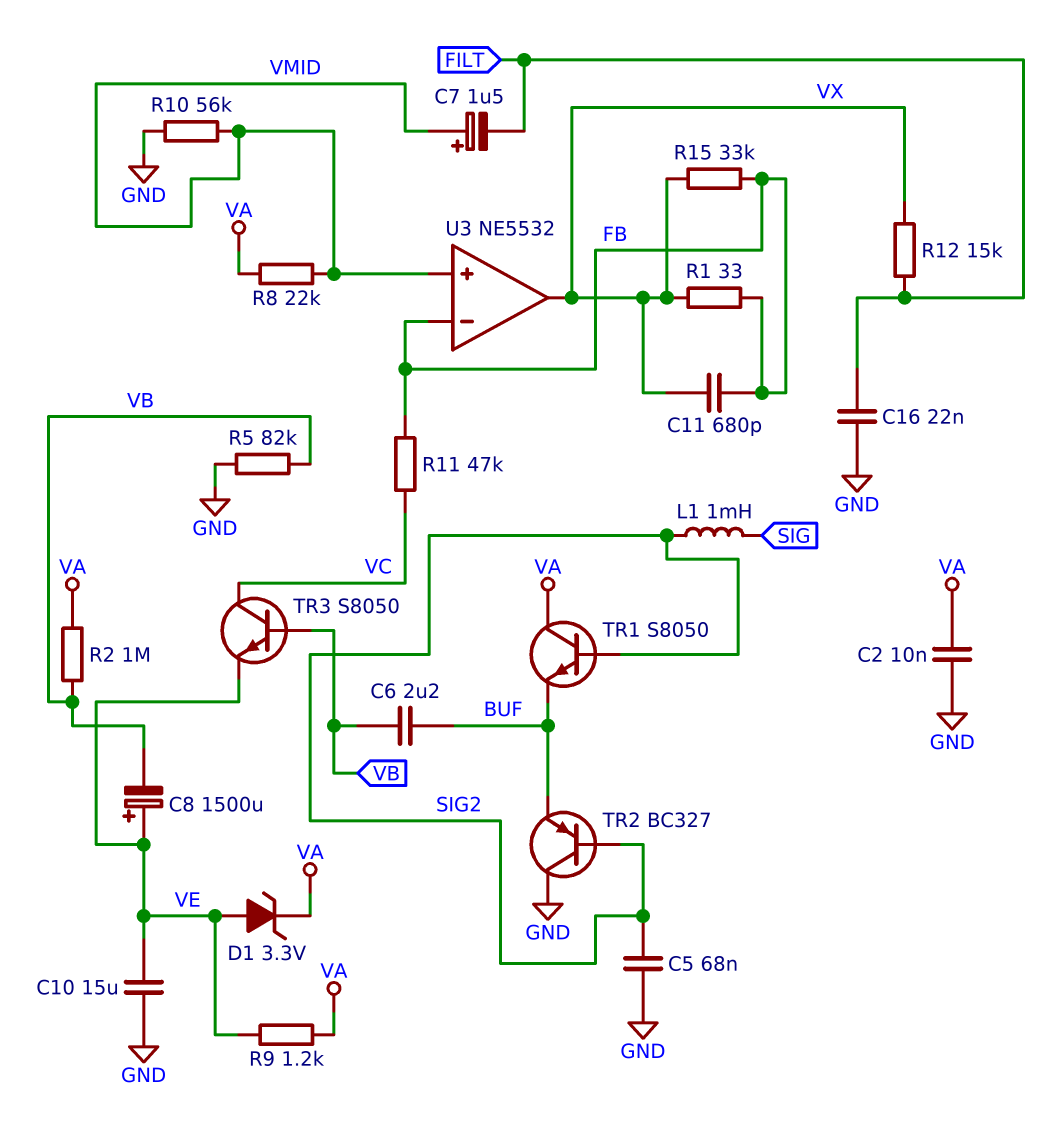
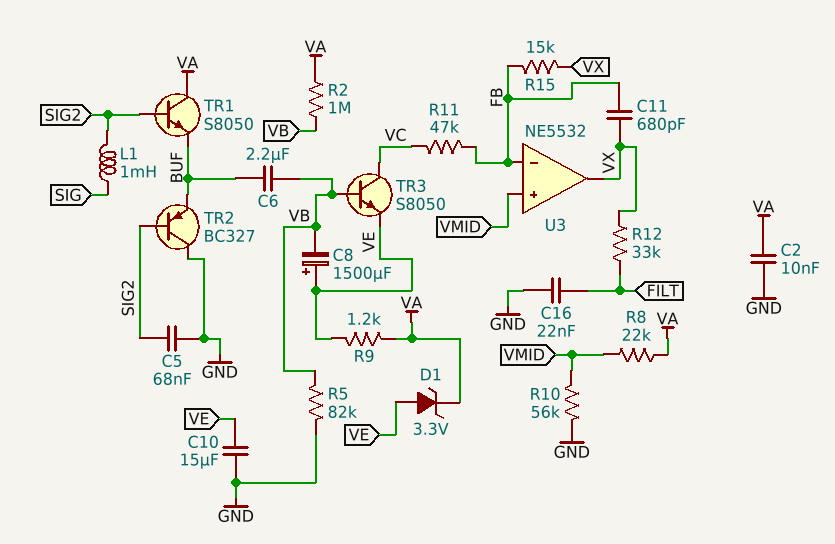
C7: 1.5uF (plus VMID, minus FILT) -> none
R1: 33 (FB, VX) -> none
R12: 15k (FILT, VX) -> 33k (FILT, VX)
R15: 33k (FB, VX) -> 15k (FB, VX)

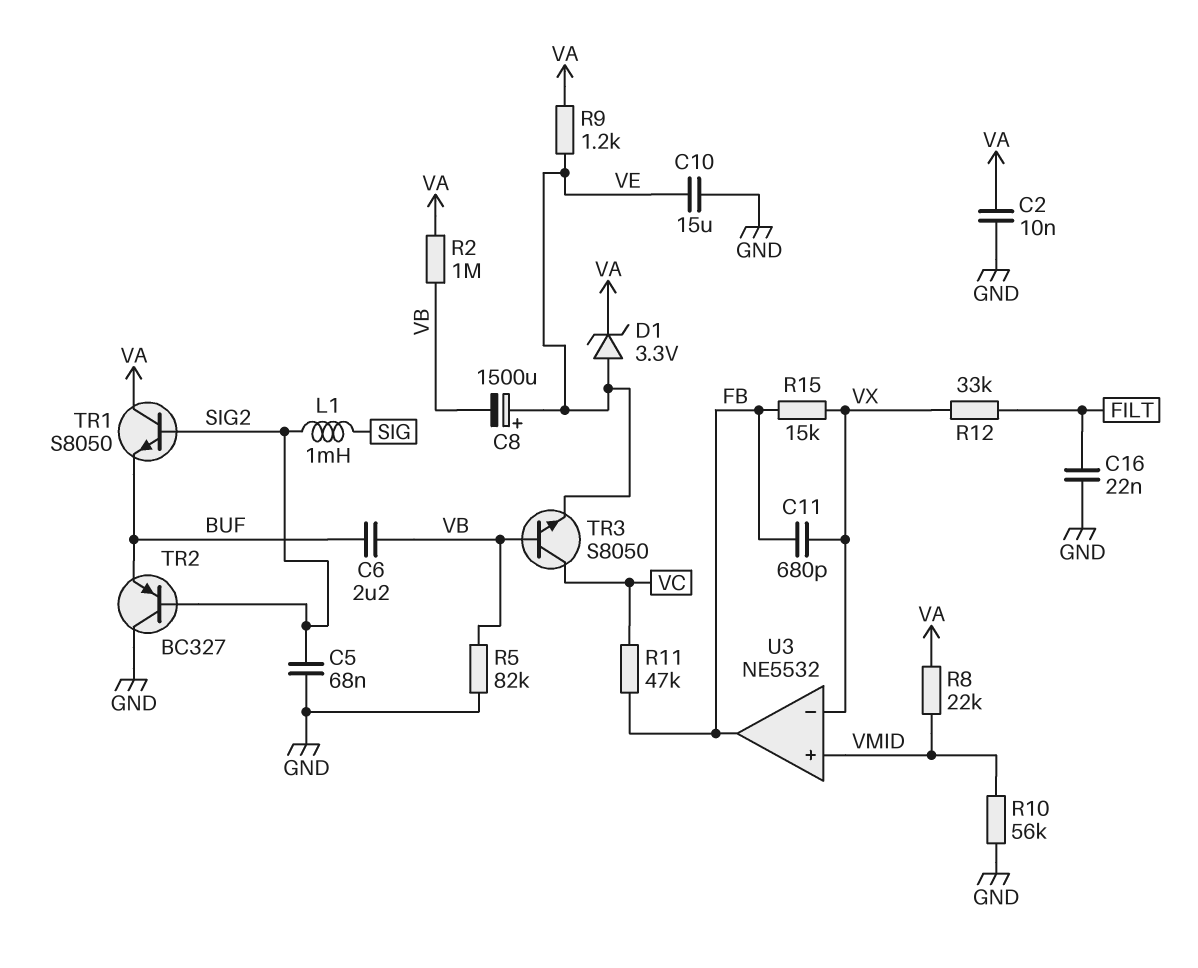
U3 pin in-: FB -> VX
U3 pin out: VX -> FB

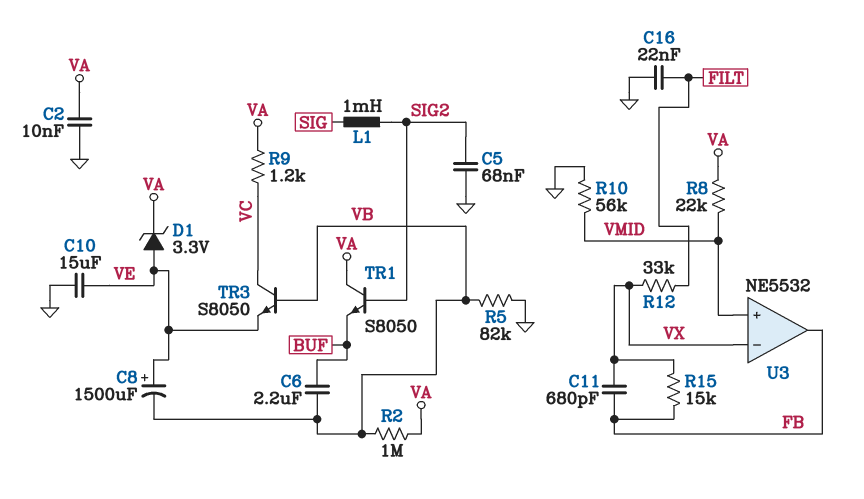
R9: 1.2k (VA, VE) -> 1.2k (VA, VC)
R11: 47k (FB, VC) -> none
TR2: PNP BC327 (B SIG2, C GND, E BUF) -> none

